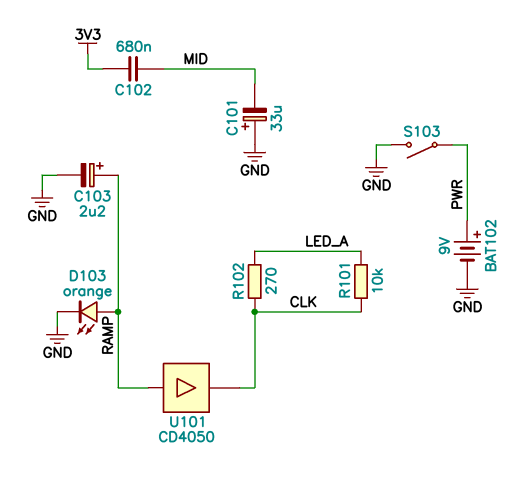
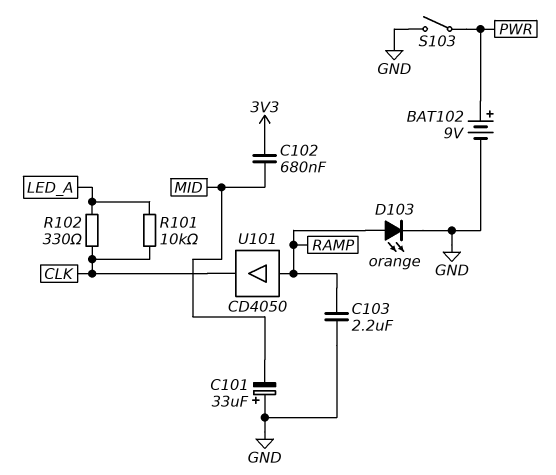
C103: 2.2uF (plus RAMP, minus GND) -> 2.2uF (GND, RAMP)
R102: 270 (CLK, LED_A) -> 330 (CLK, LED_A)

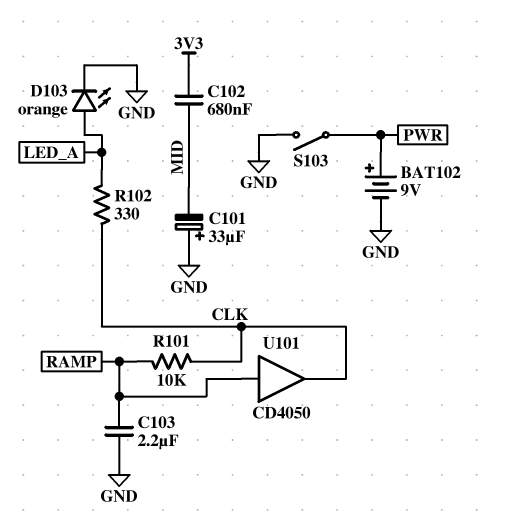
D103: LED orange (A RAMP, K GND) -> LED orange (A LED_A, K GND)
R101: 10k (CLK, LED_A) -> 10k (CLK, RAMP)

